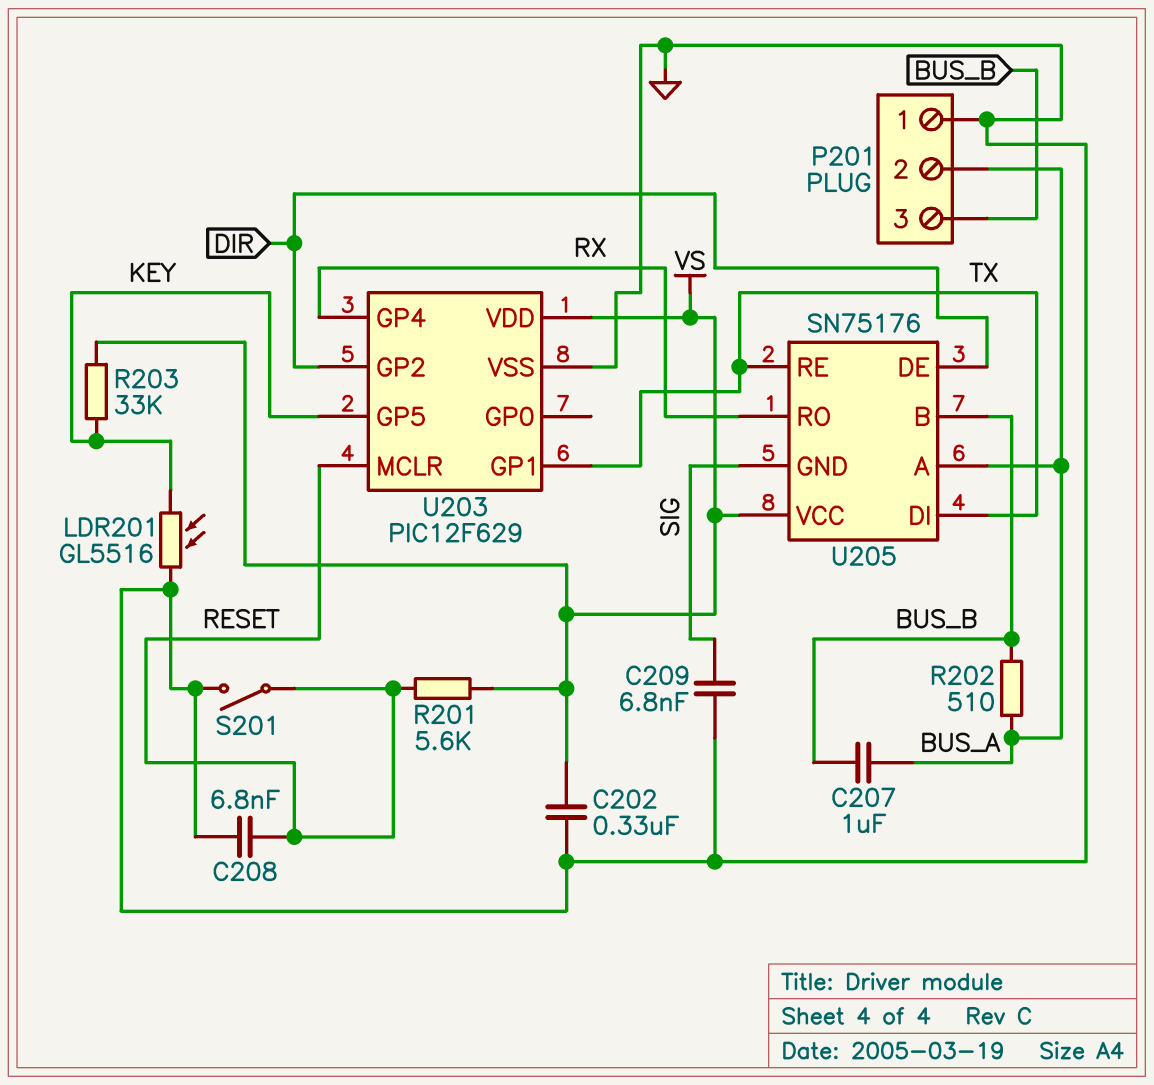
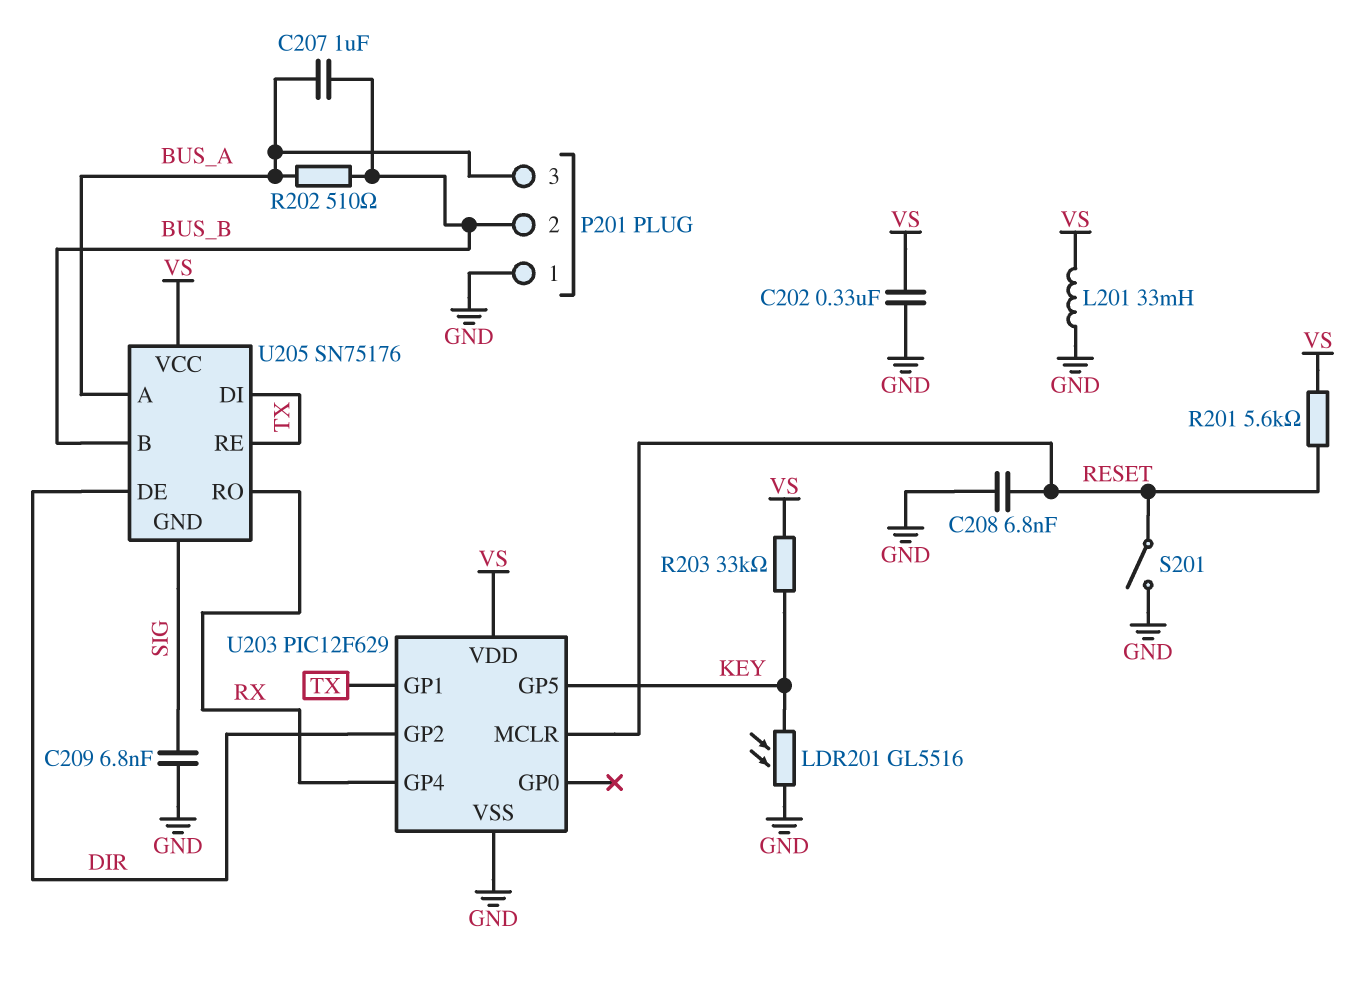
L201: none -> 33mH (GND, VS)
P201 pin 2: BUS_A -> BUS_B
P201 pin 3: BUS_B -> BUS_A

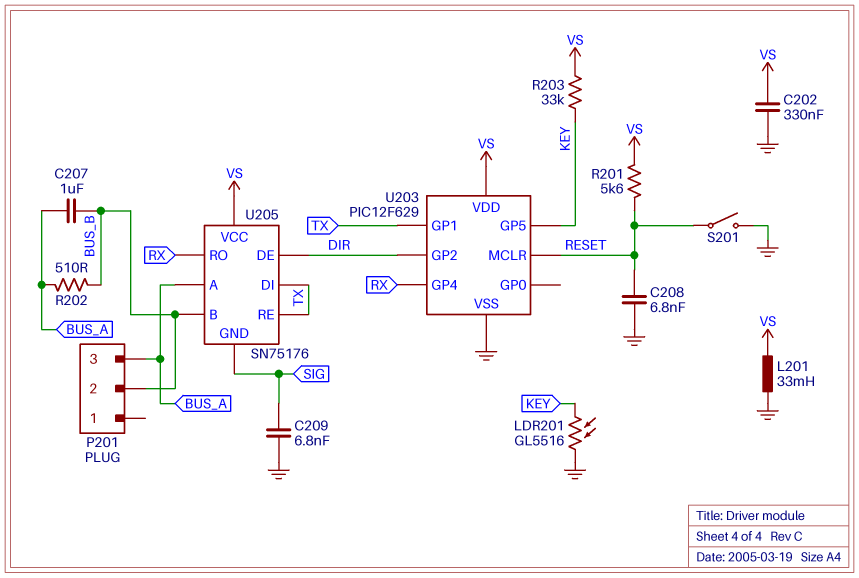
P201 pin 1: GND -> none

